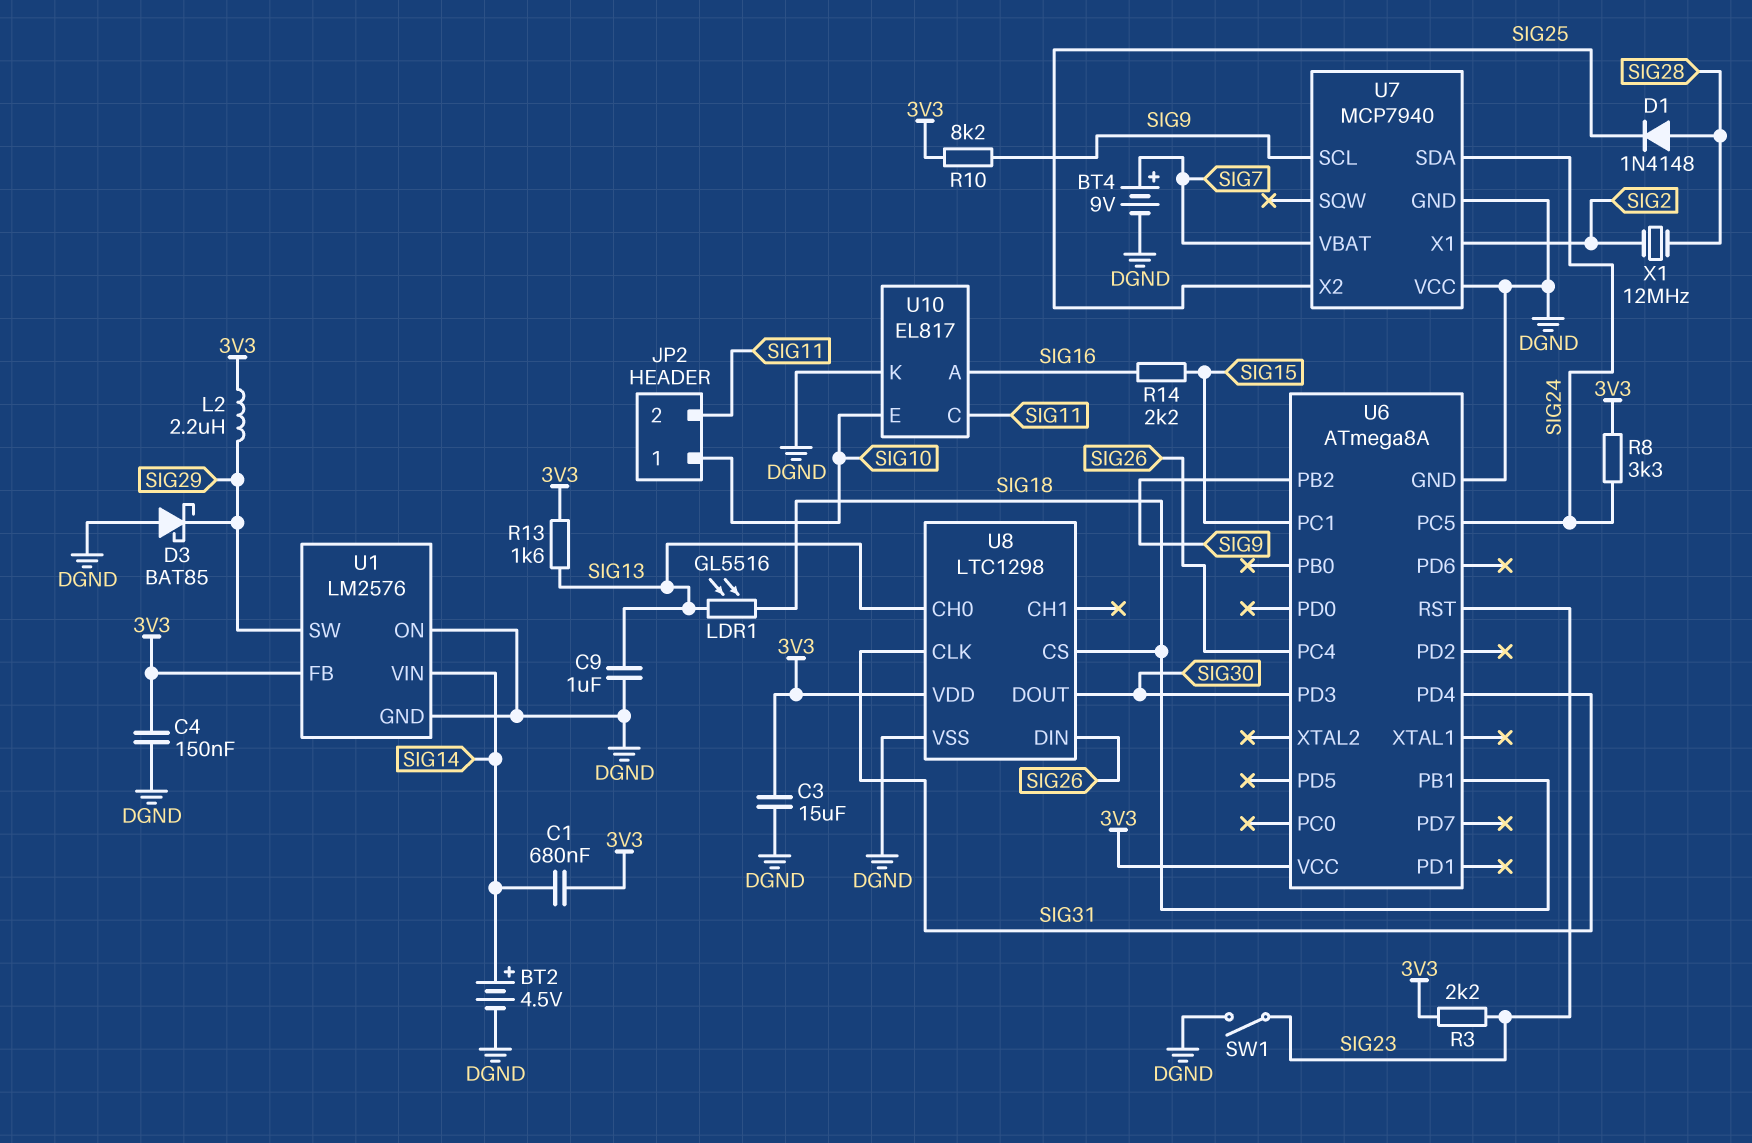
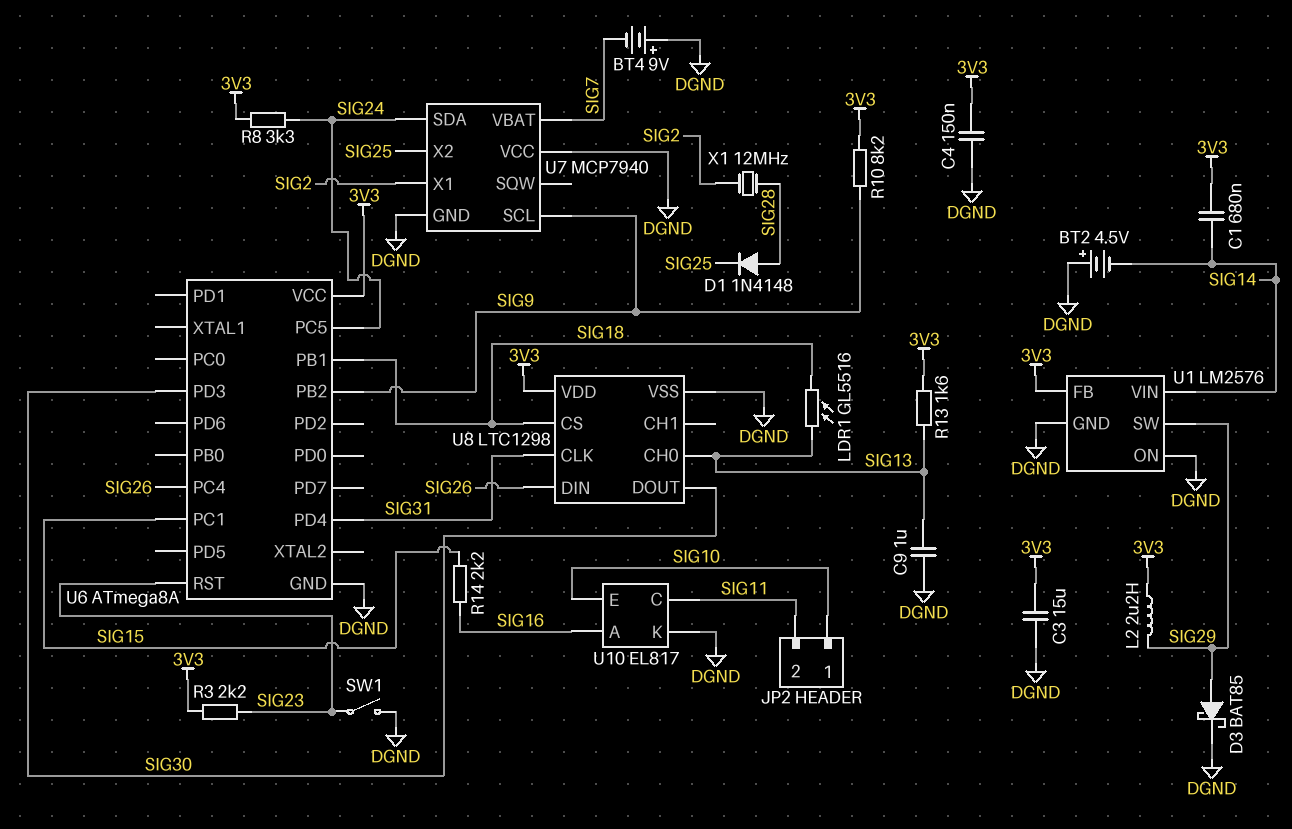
BT2: 4.5V (plus SIG14, minus DGND) -> 4.5V (plus DGND, minus SIG14)
BT4: 9V (plus SIG7, minus DGND) -> 9V (plus DGND, minus SIG7)
D3: schottky BAT85 (A DGND, K SIG29) -> schottky BAT85 (A SIG29, K DGND)

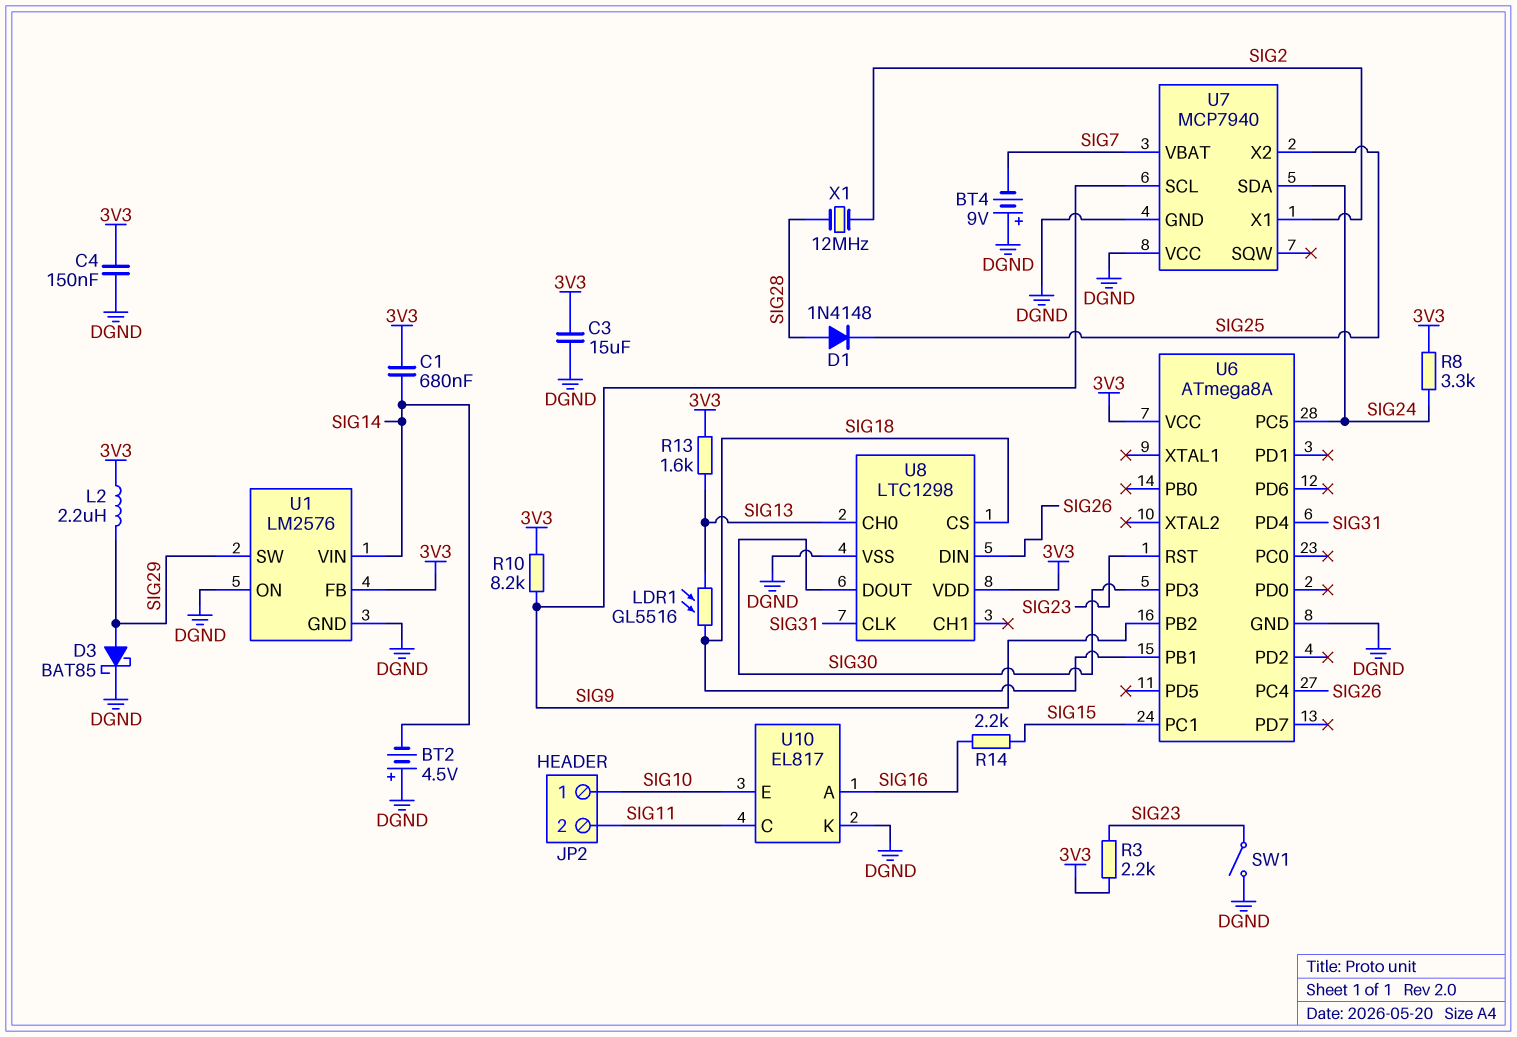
C9: 1uF (DGND, SIG13) -> none

